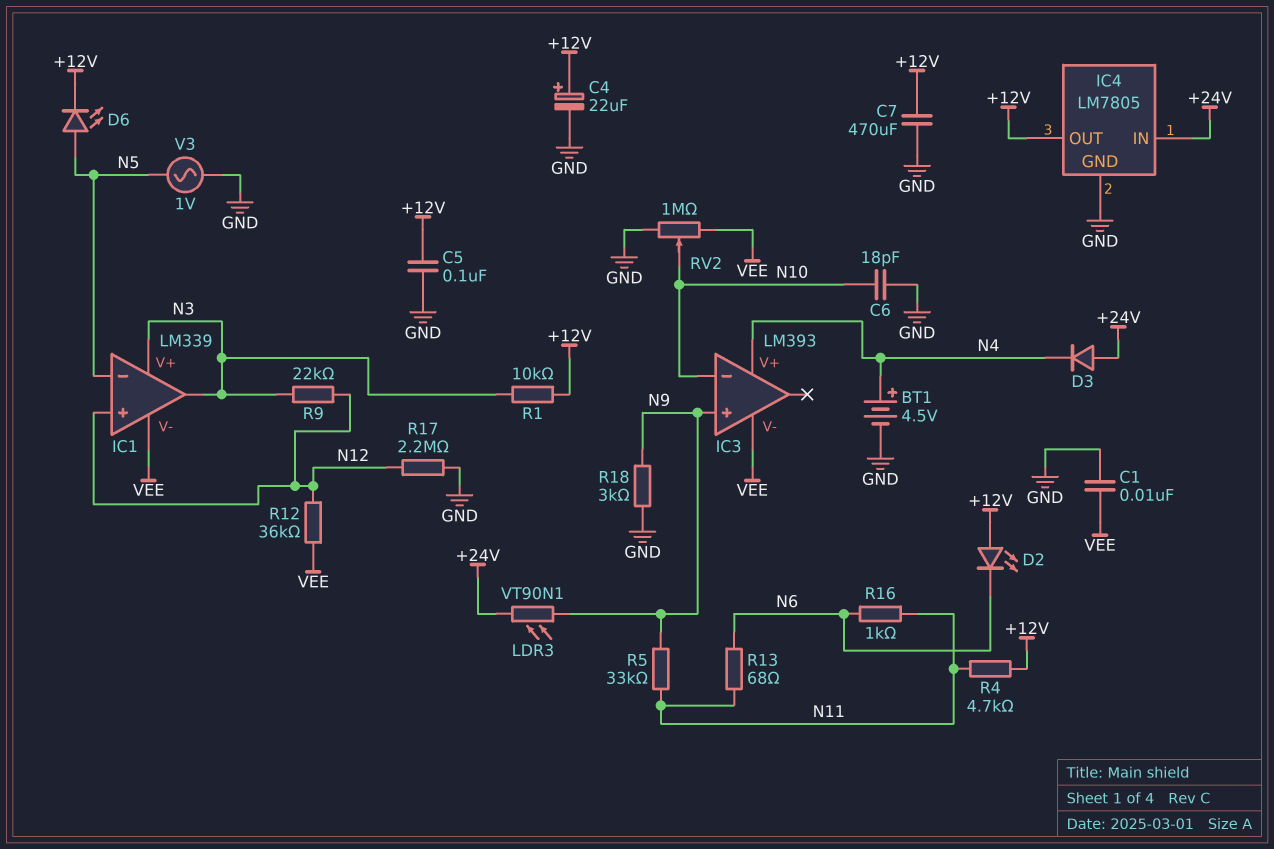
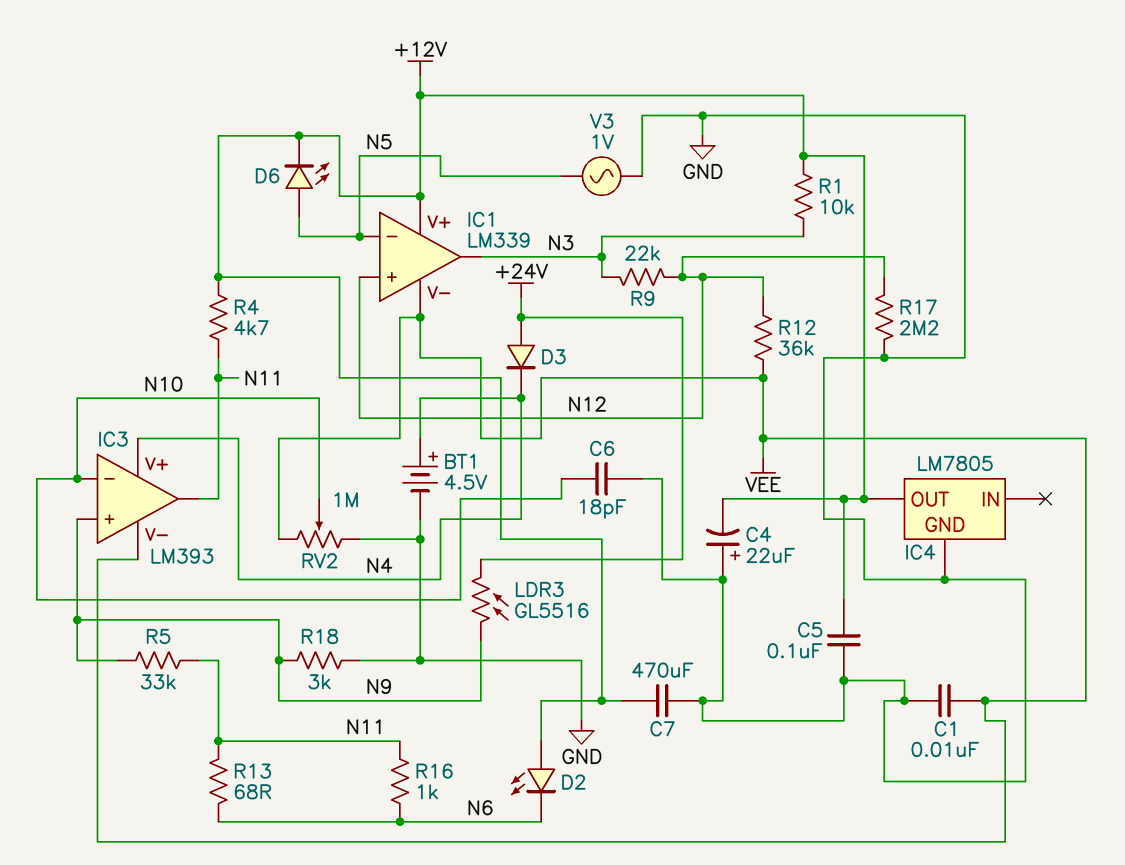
C4: 22uF (plus +12V, minus GND) -> 22uF (plus GND, minus +12V)
IC1 pin V+: N3 -> +12V
IC3 pin out: none -> N11
IC4 pin IN: +24V -> none
LDR3: VT90N1 (+24V, N9) -> GL5516 (+24V, N9)

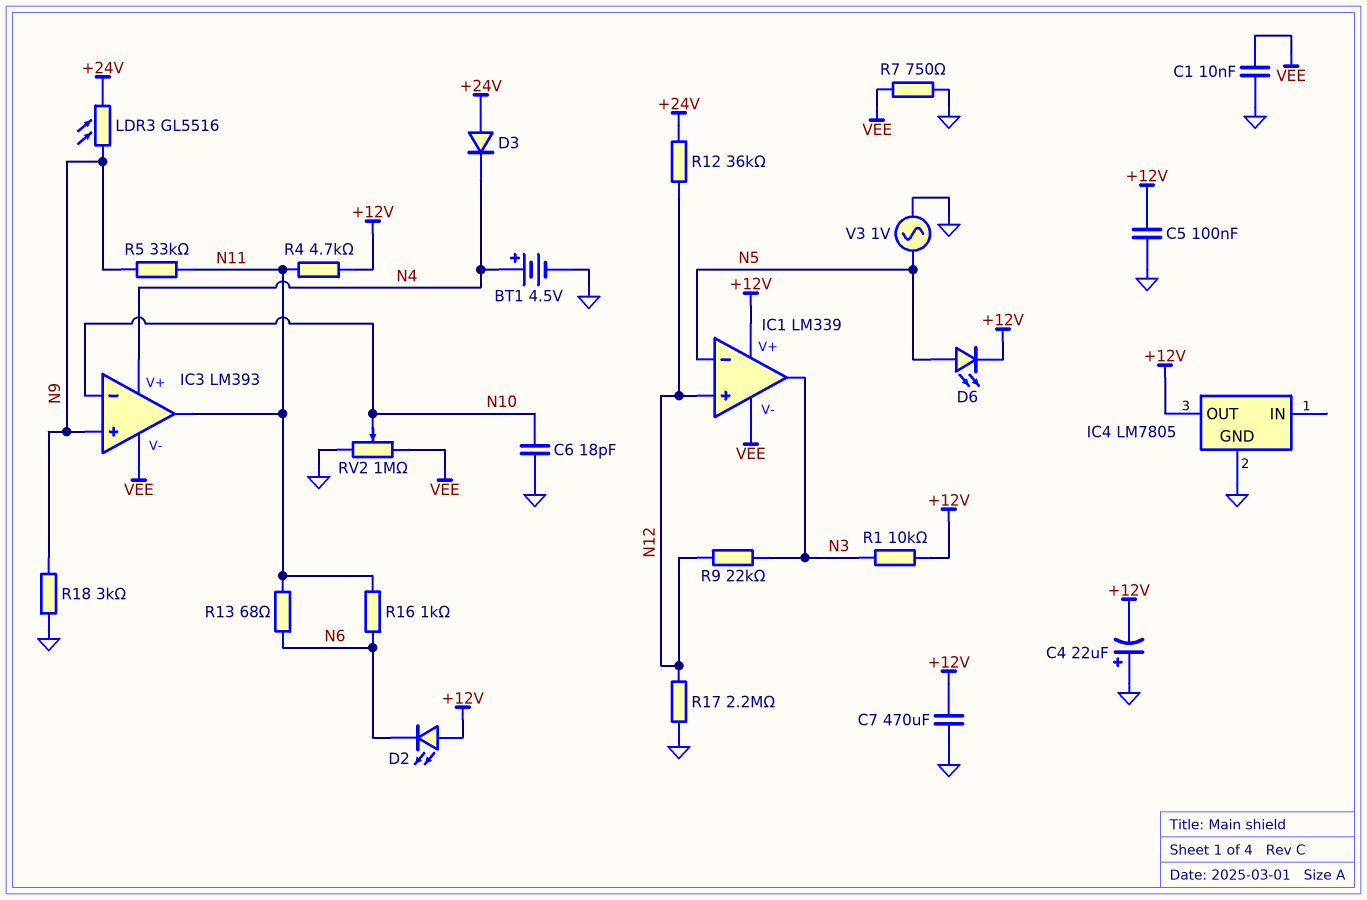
R7: none -> 750 (GND, VEE)
R12: 36k (N12, VEE) -> 36k (+24V, N12)

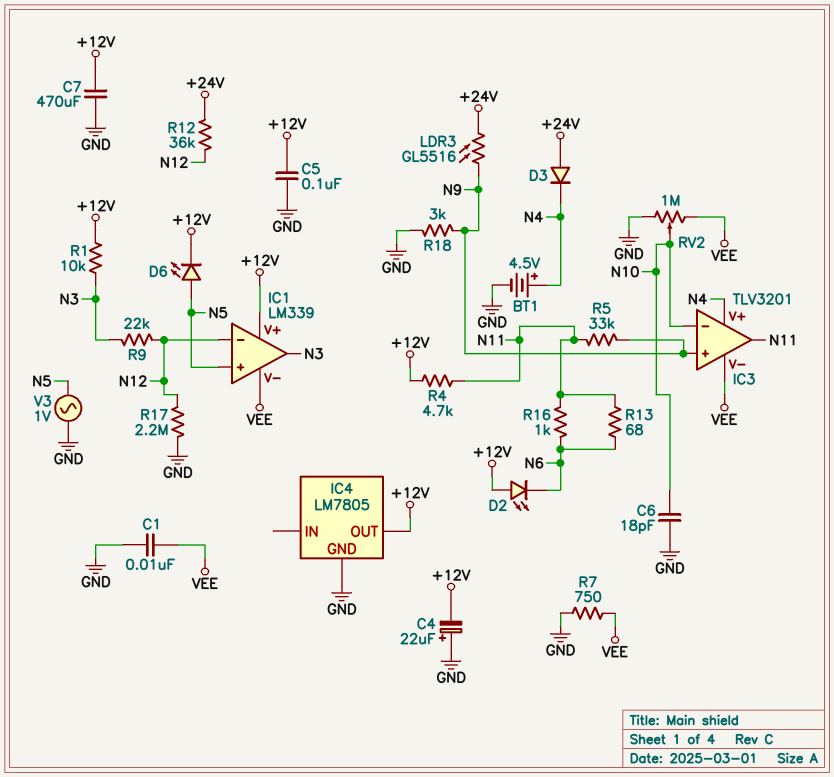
IC1 pin in+: N12 -> N5
IC1 pin in-: N5 -> N12
IC3: LM393 -> TLV3201

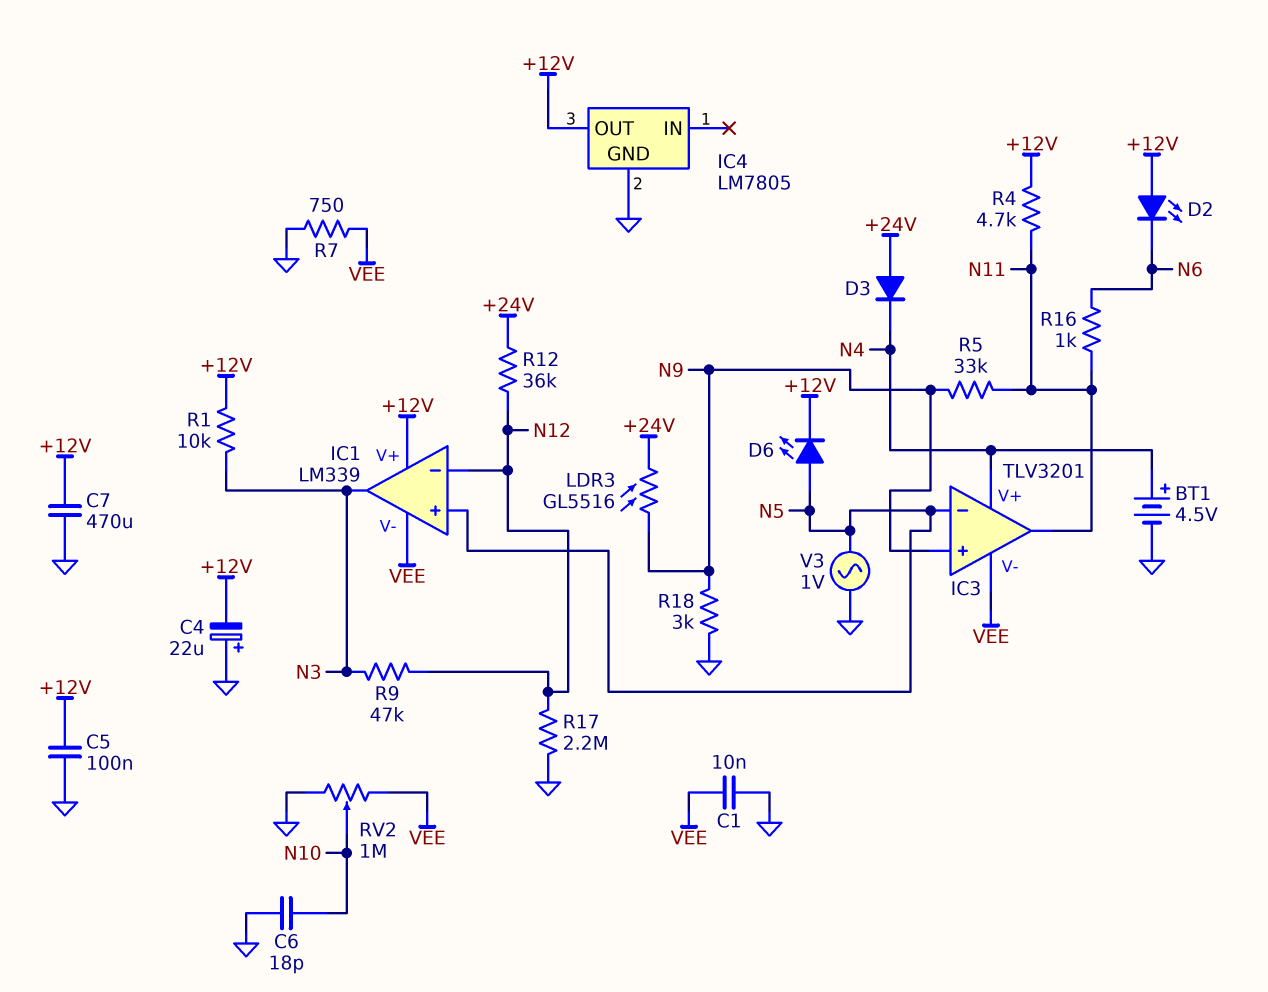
IC3 pin in-: N10 -> N5
R9: 22k (N3, N12) -> 47k (N3, N12)
R13: 68 (N6, N11) -> none

